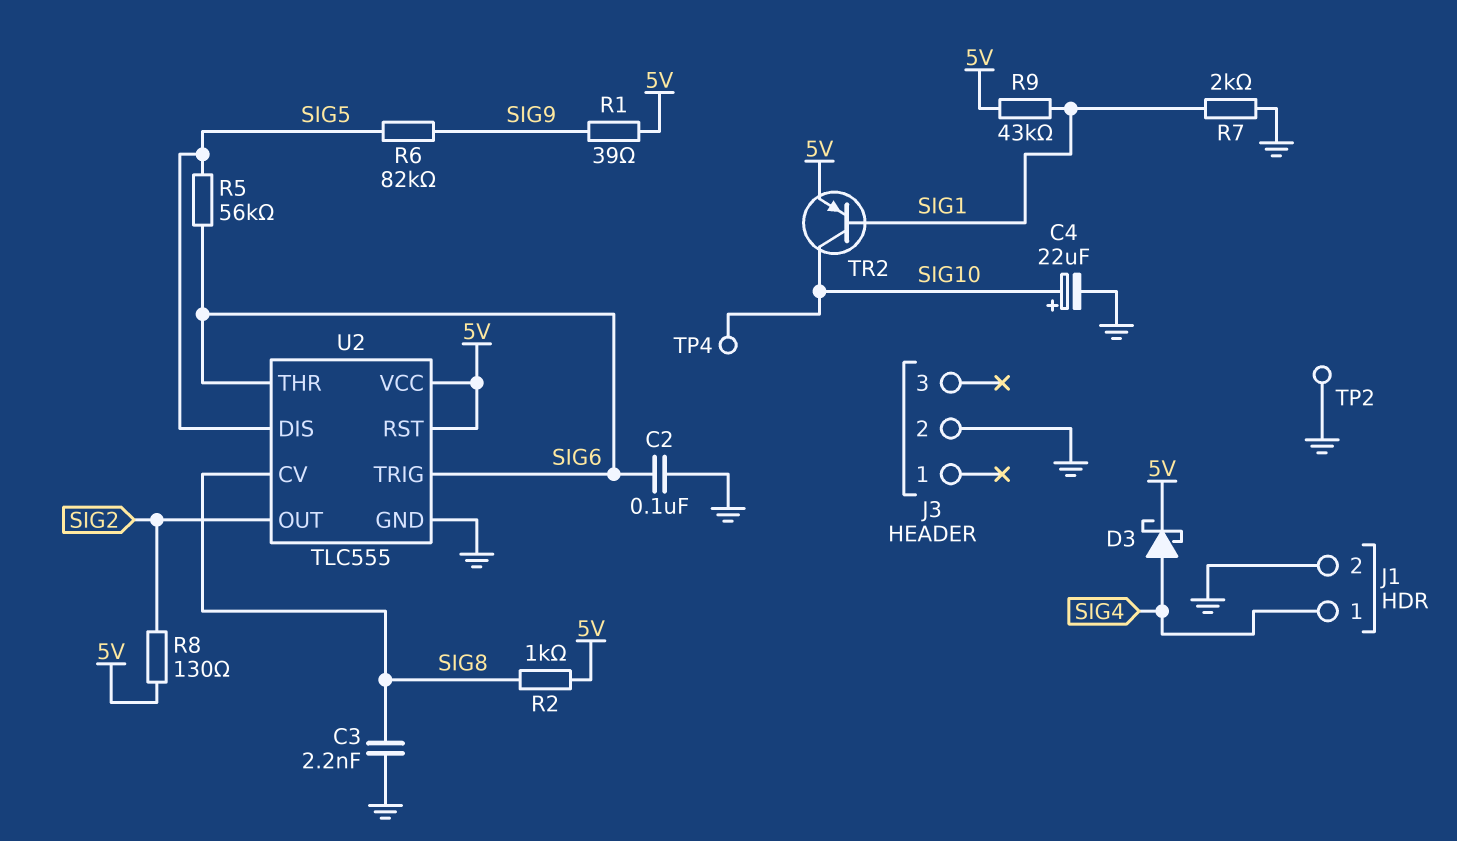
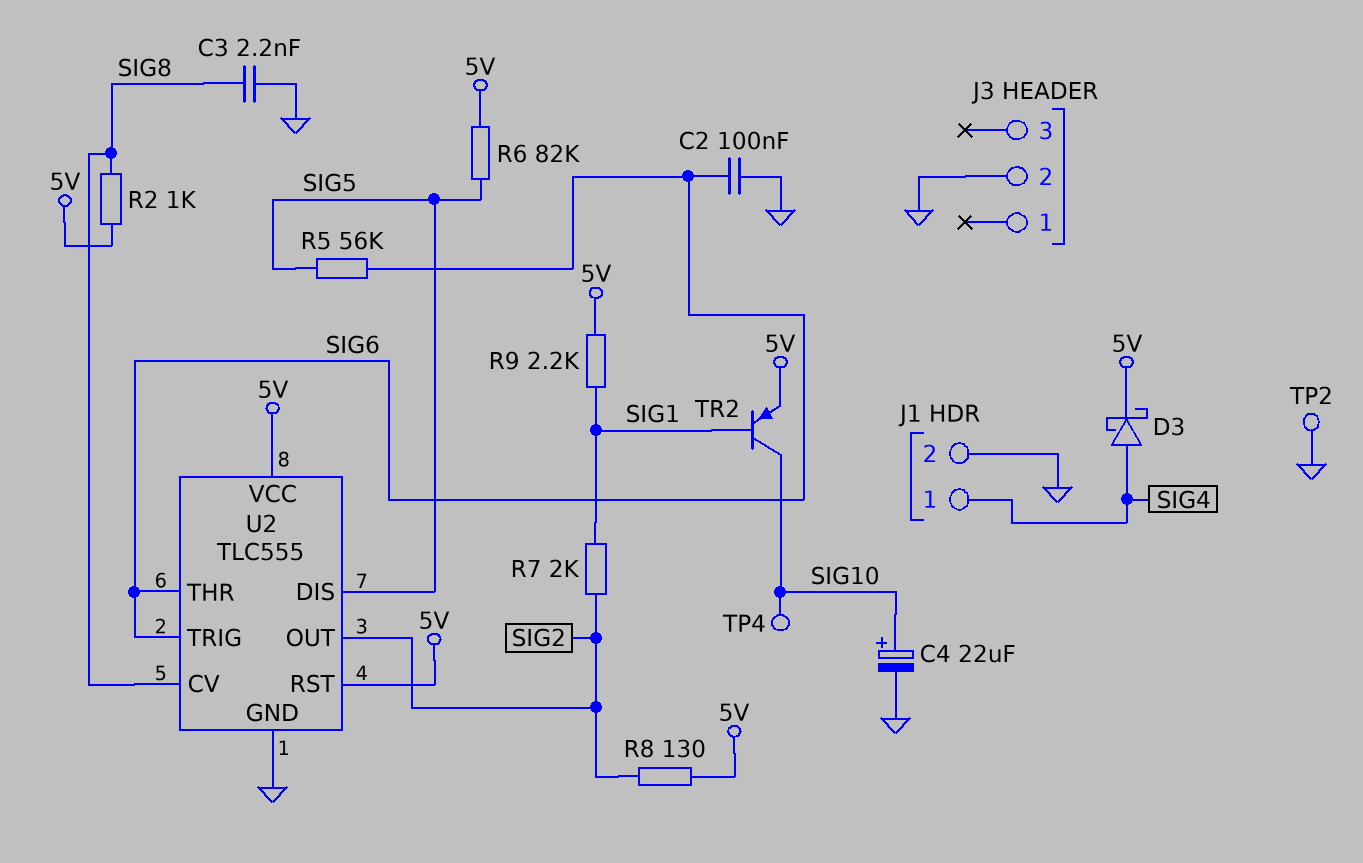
R1: 39 (5V, SIG9) -> none
R6: 82k (SIG5, SIG9) -> 82k (5V, SIG5)
R7: 2k (GND, SIG1) -> 2k (SIG1, SIG2)
R9: 43k (5V, SIG1) -> 2.2k (5V, SIG1)

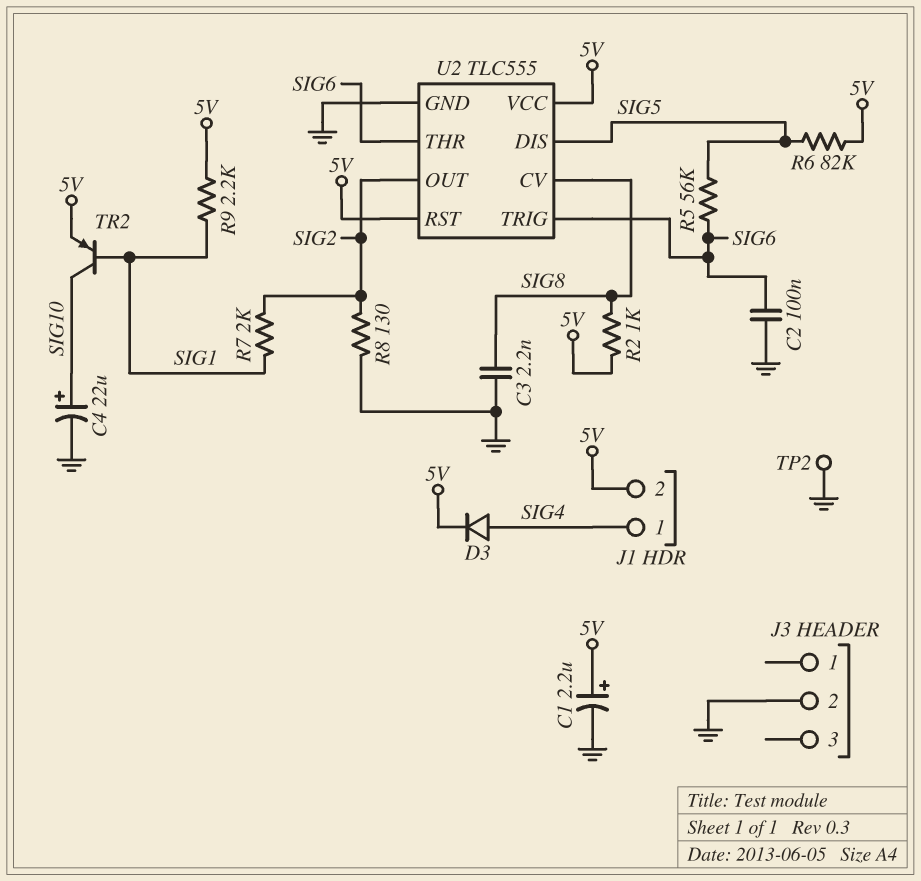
C1: none -> 2.2uF (plus 5V, minus GND)
D3: schottky (A SIG4, K 5V) -> diode (A SIG4, K 5V)
J1 pin 2: GND -> 5V
R8: 130 (5V, SIG2) -> 130 (GND, SIG2)
TP4: test point (SIG10) -> none

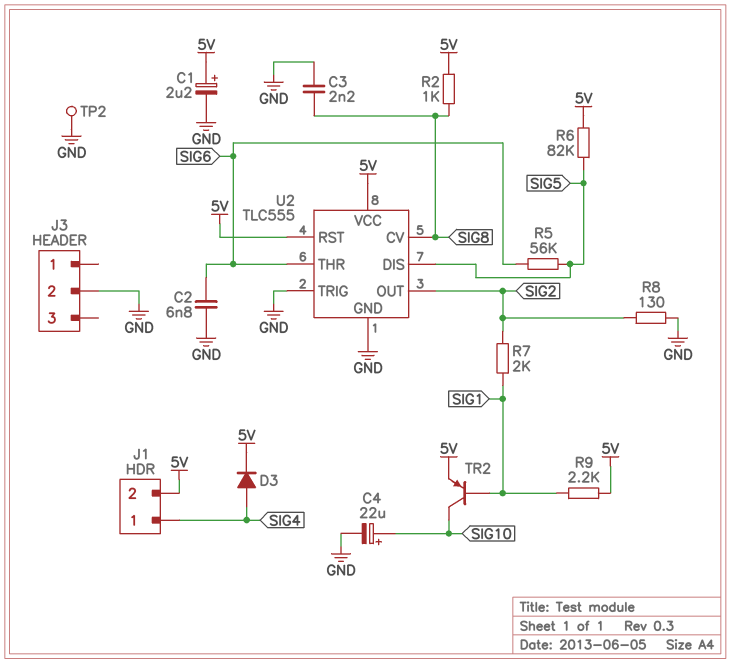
C2: 100nF (GND, SIG6) -> 6.8nF (GND, SIG6)
U2 pin TRIG: SIG6 -> GND

